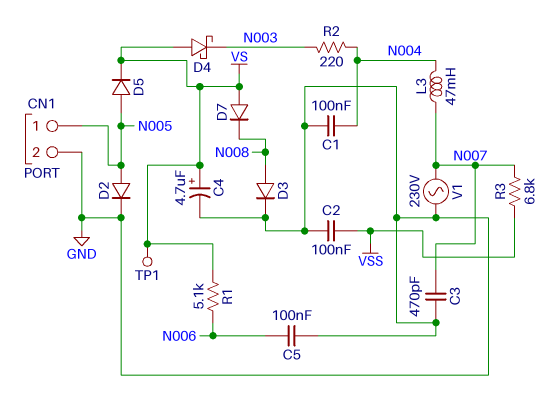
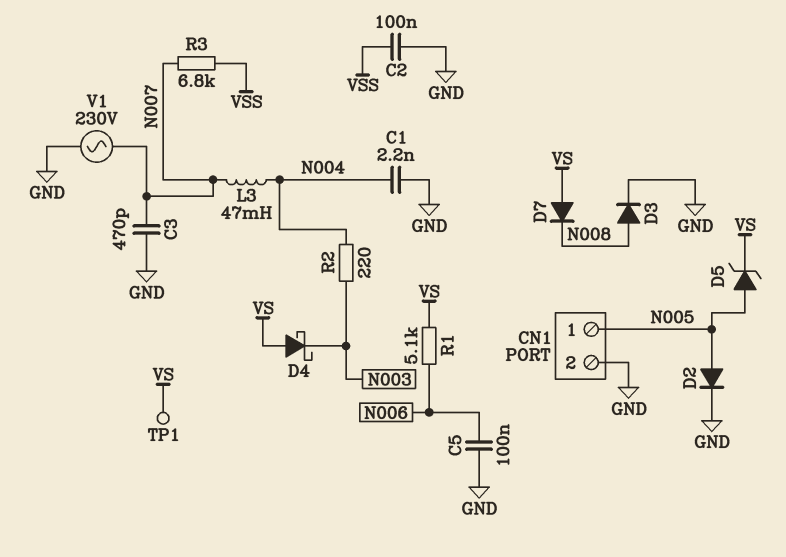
C1: 100nF (GND, N004) -> 2.2nF (GND, N004)
C4: 4.7uF (plus VS, minus GND) -> none
D5: diode (A N005, K VS) -> zener (A N005, K VS)

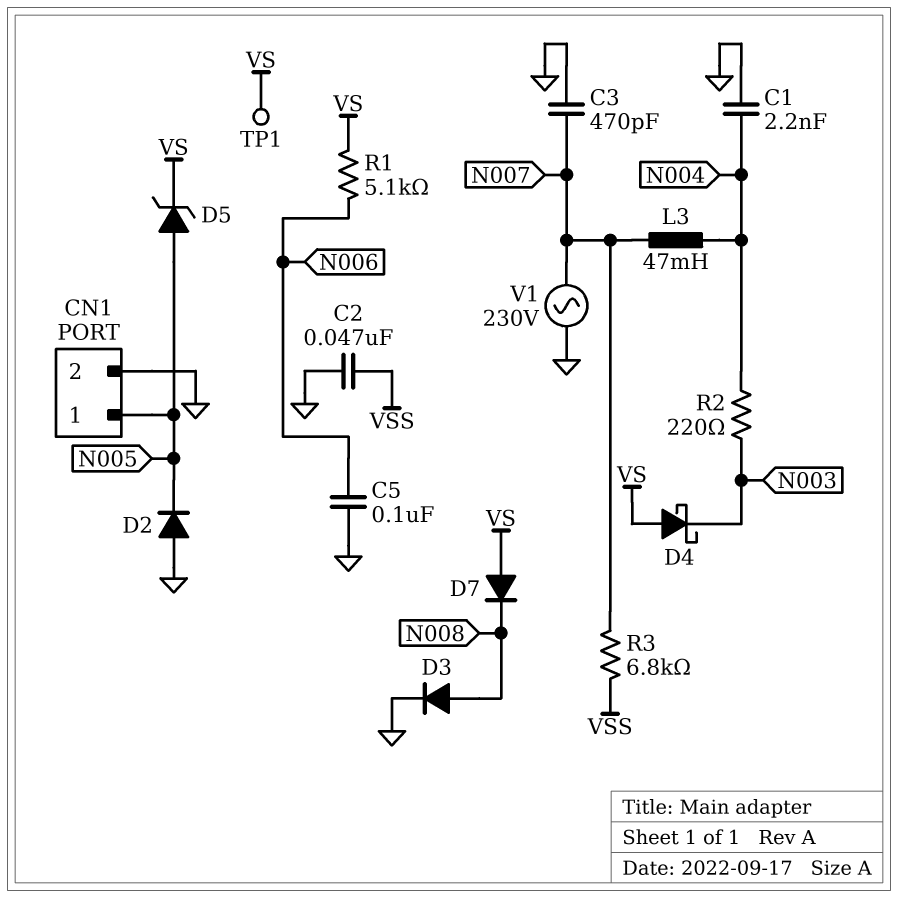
C2: 100nF (GND, VSS) -> 47nF (GND, VSS)
D2: diode (A N005, K GND) -> diode (A GND, K N005)

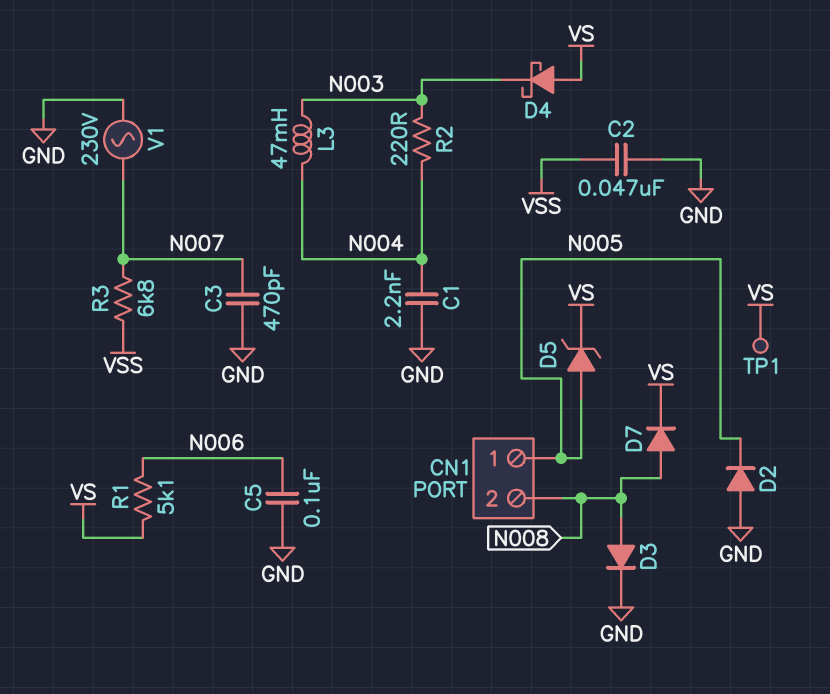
CN1 pin 2: GND -> N008
D7: diode (A VS, K N008) -> diode (A N008, K VS)
L3: 47mH (N004, N007) -> 47mH (N003, N004)

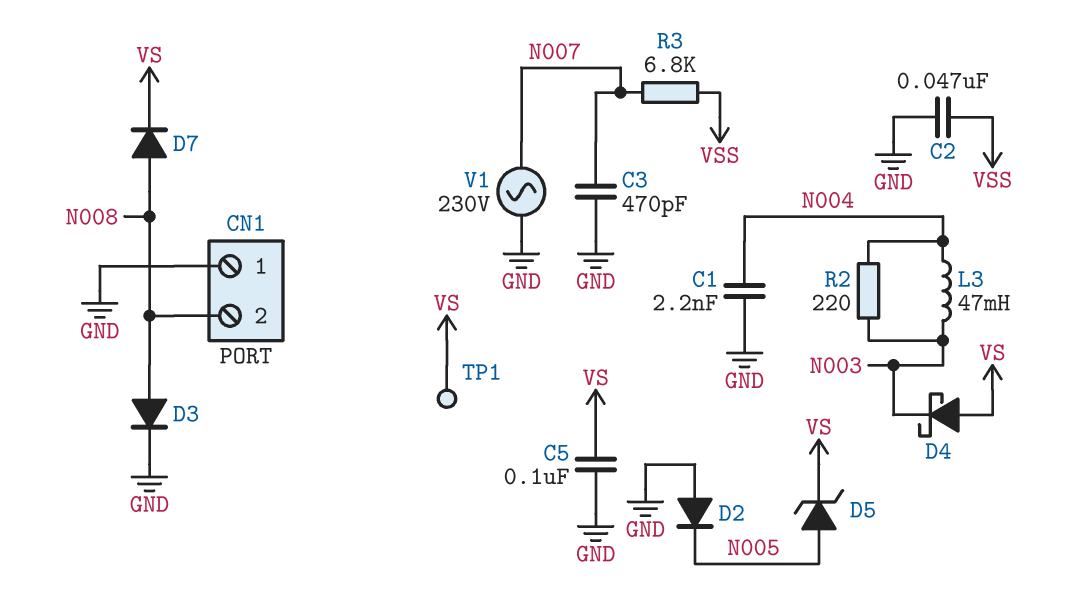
C5: 100nF (GND, N006) -> 100nF (GND, VS)
CN1 pin 1: N005 -> GND
R1: 5.1k (N006, VS) -> none

